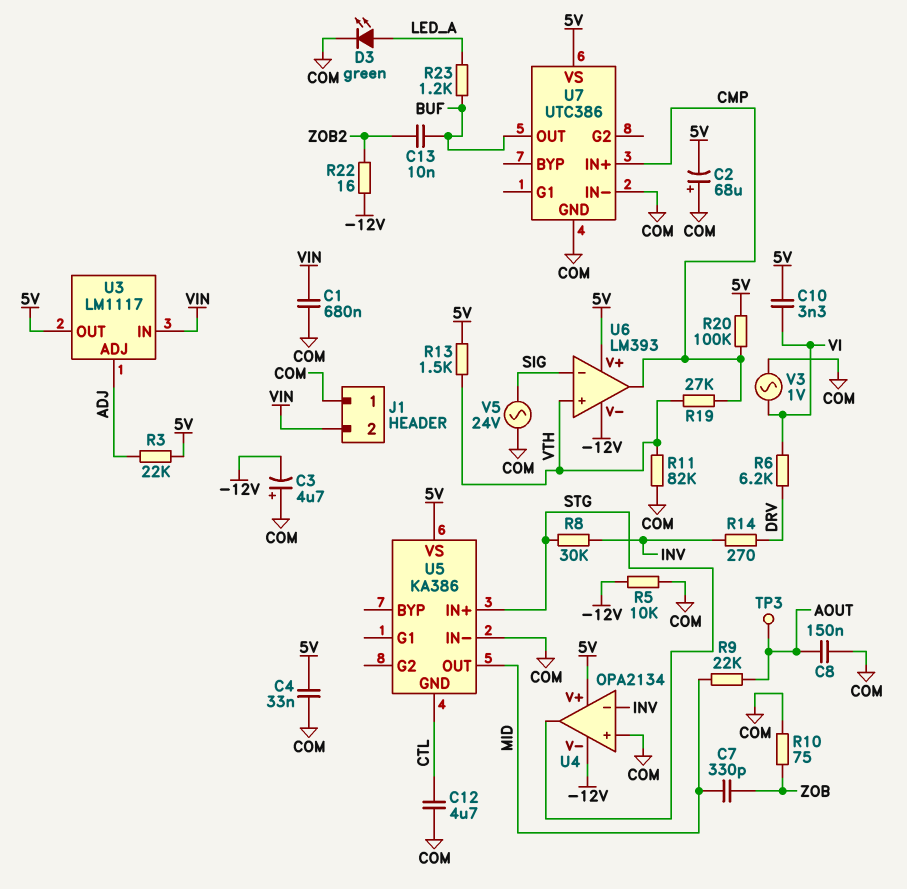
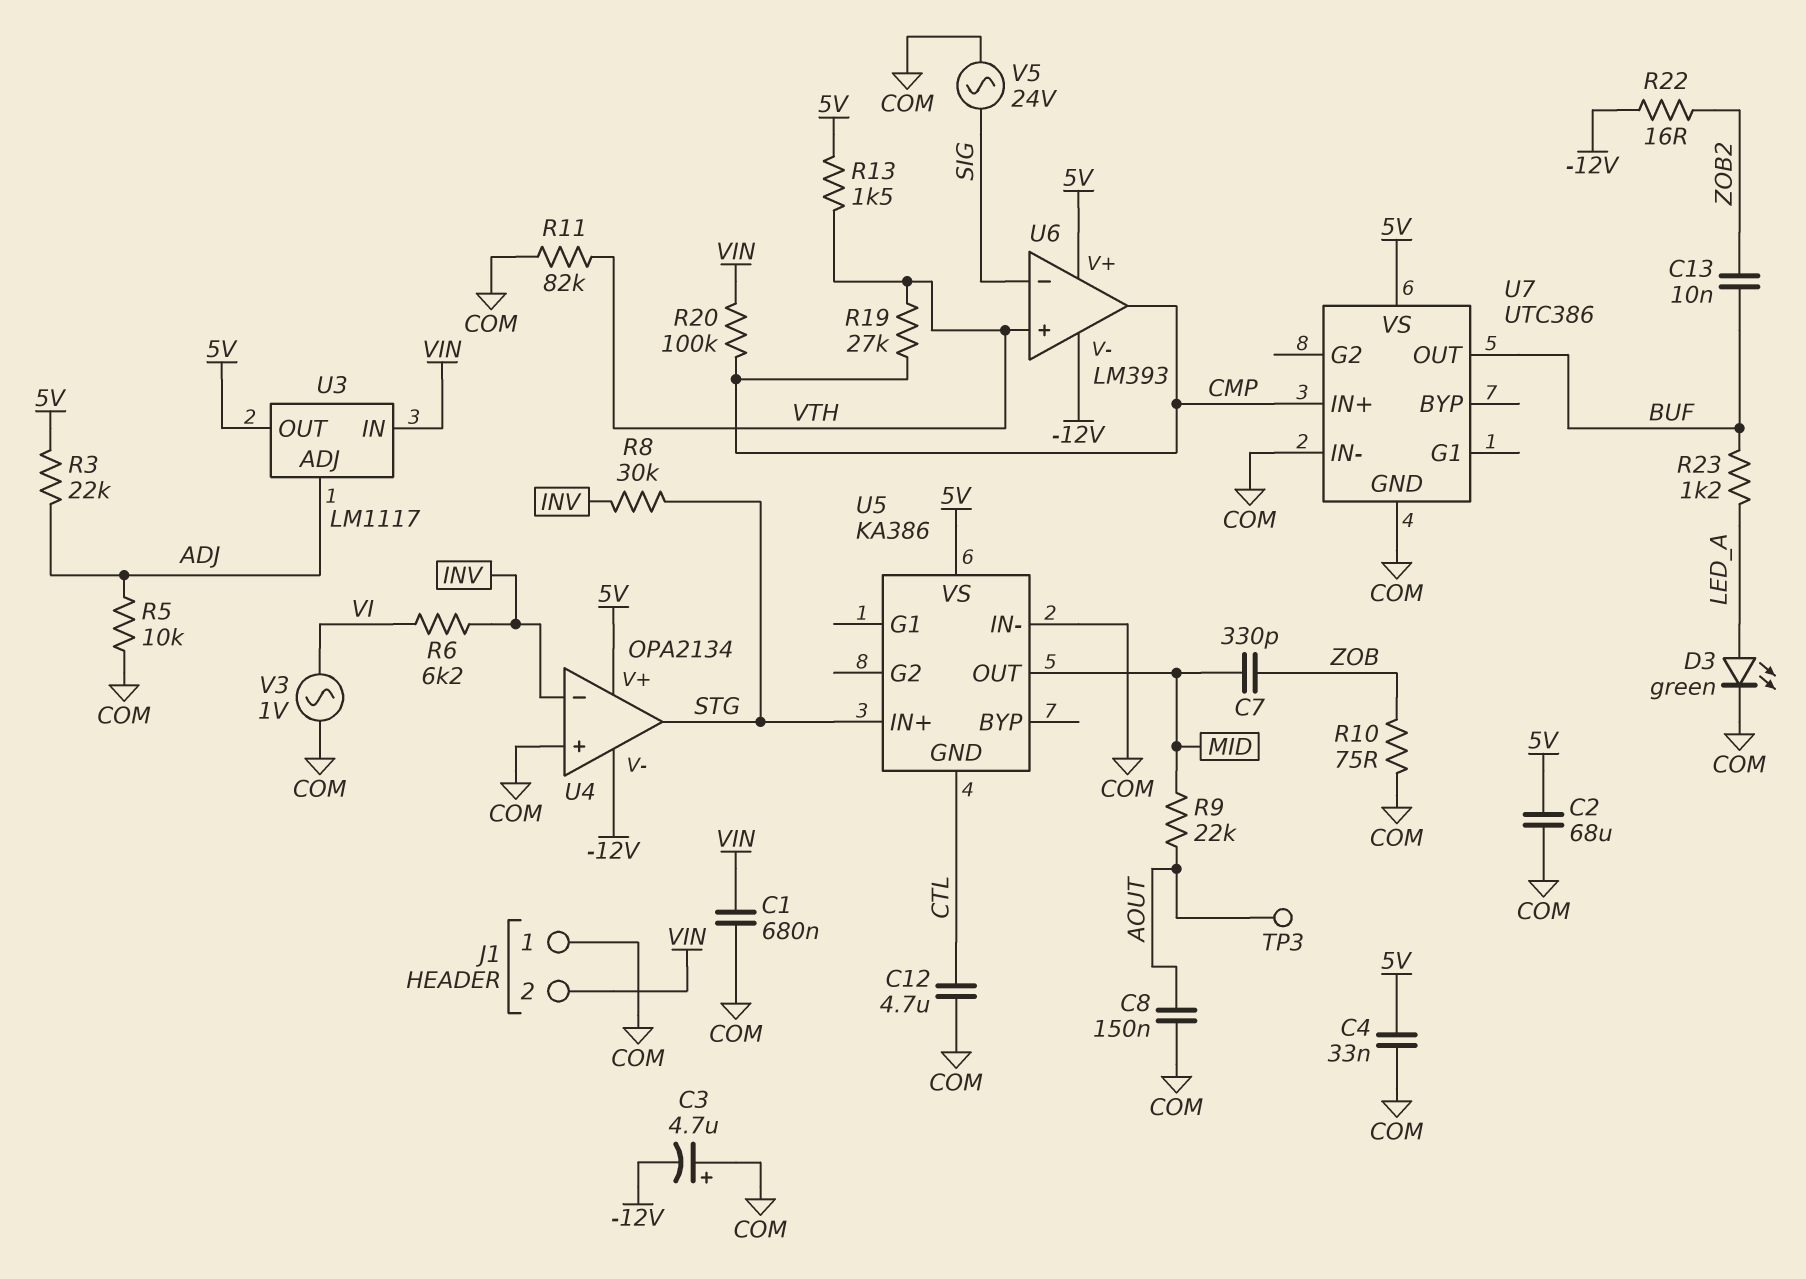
C2: 68uF (plus COM, minus 5V) -> 68uF (5V, COM)
C10: 3.3nF (5V, VI) -> none
R5: 10k (-12V, COM) -> 10k (ADJ, COM)
R6: 6.2k (DRV, VI) -> 6.2k (INV, VI)
R14: 270 (DRV, INV) -> none
R20: 100k (5V, CMP) -> 100k (CMP, VIN)

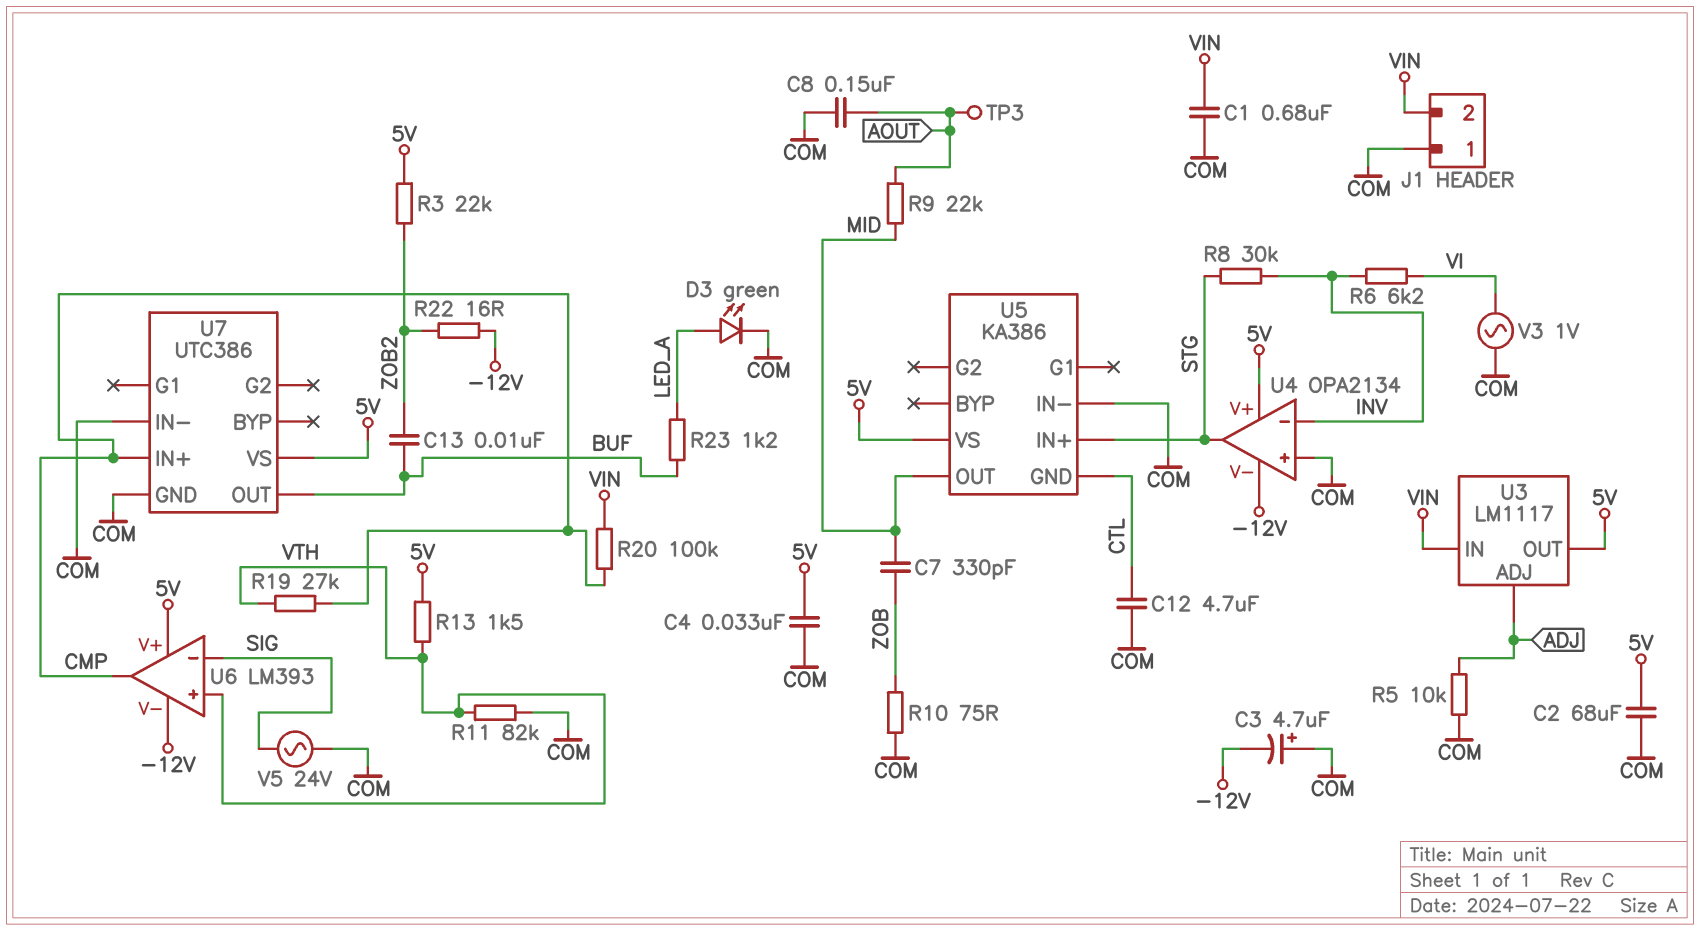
R3: 22k (5V, ADJ) -> 22k (5V, ZOB2)

